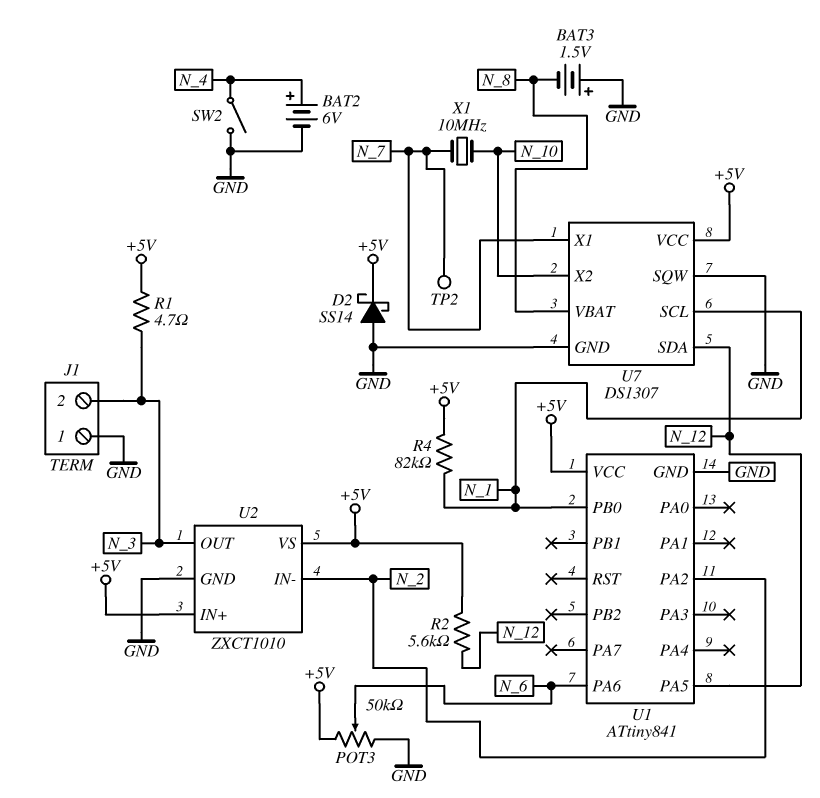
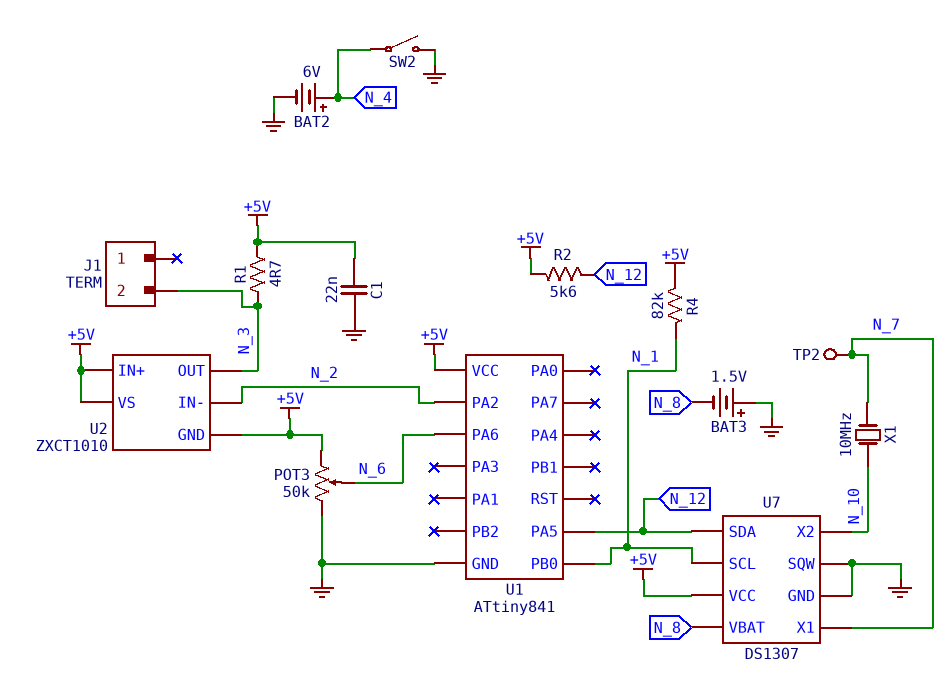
C1: none -> 22nF (+5V, GND)
D2: schottky SS14 (A GND, K +5V) -> none
J1 pin 1: GND -> none
U2 pin GND: GND -> +5V

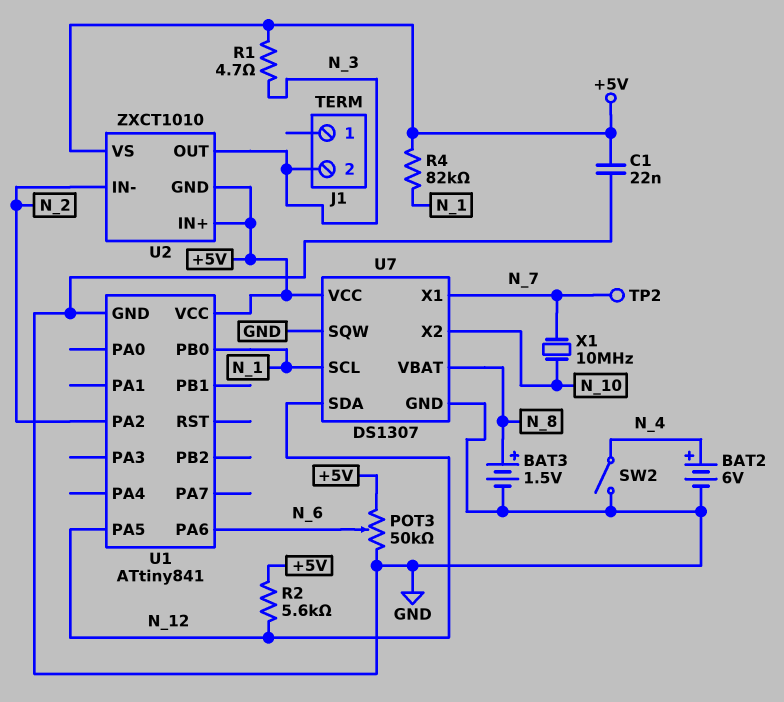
BAT3: 1.5V (plus GND, minus N_8) -> 1.5V (plus N_8, minus GND)

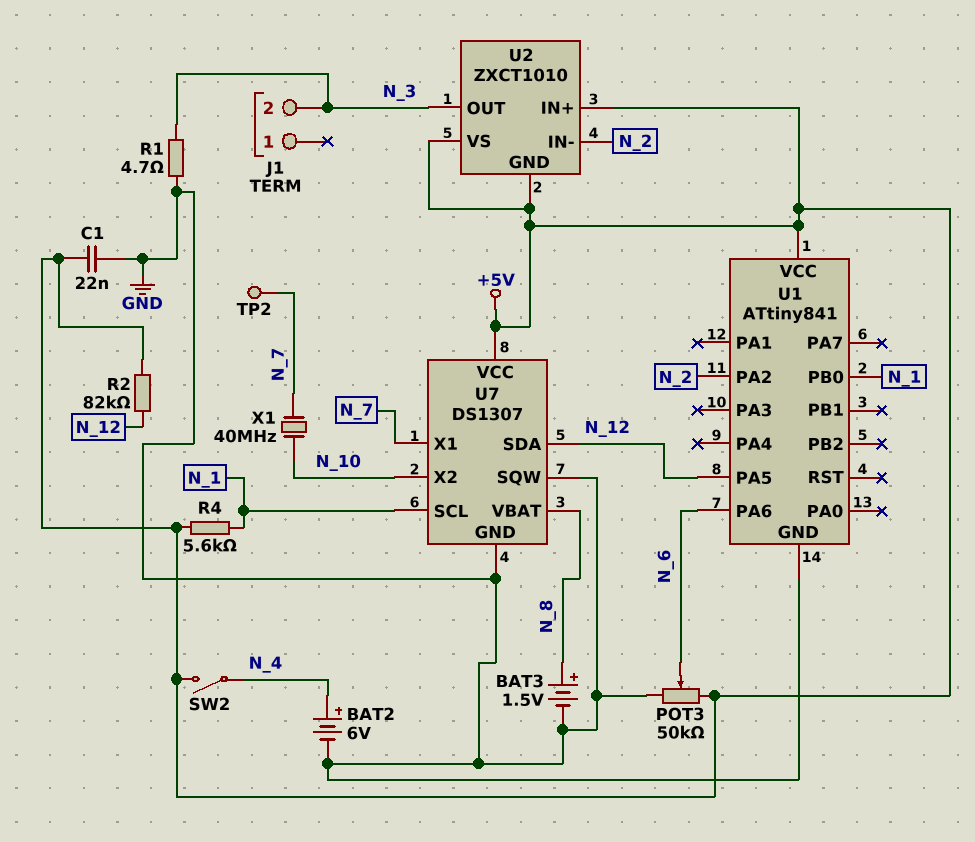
R1: 4.7 (+5V, N_3) -> 4.7 (GND, N_3)
R2: 5.6k (+5V, N_12) -> 82k (+5V, N_12)
R4: 82k (+5V, N_1) -> 5.6k (+5V, N_1)
SW2: switch (GND, N_4) -> switch (+5V, N_4)
X1: 10MHz (N_7, N_10) -> 40MHz (N_7, N_10)

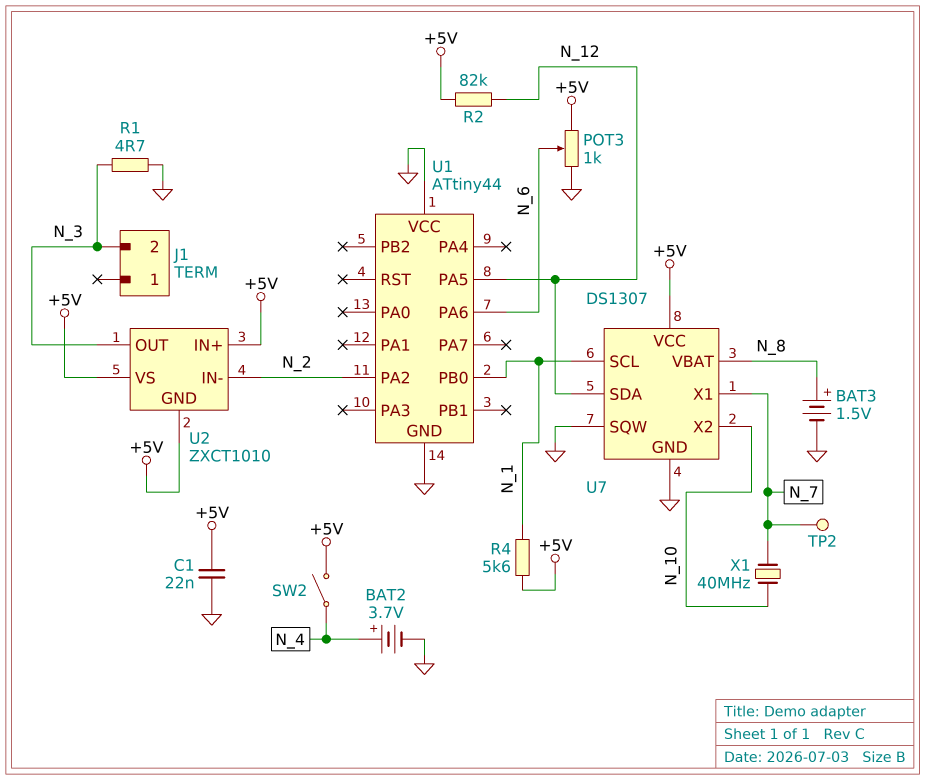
BAT2: 6V (plus N_4, minus GND) -> 3.7V (plus N_4, minus GND)
POT3: 50k (+5V, GND, wiper N_6) -> 1k (+5V, GND, wiper N_6)
U1: ATtiny841 -> ATtiny44
U1 pin VCC: +5V -> GND

